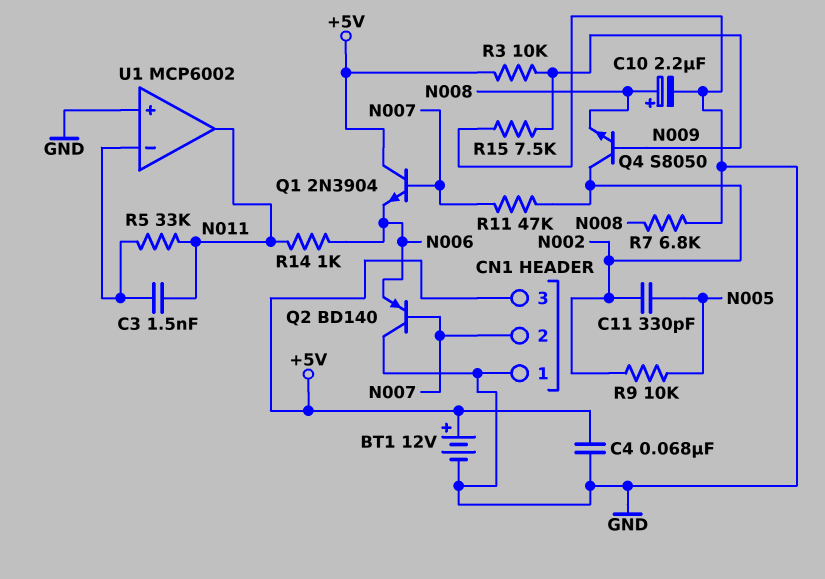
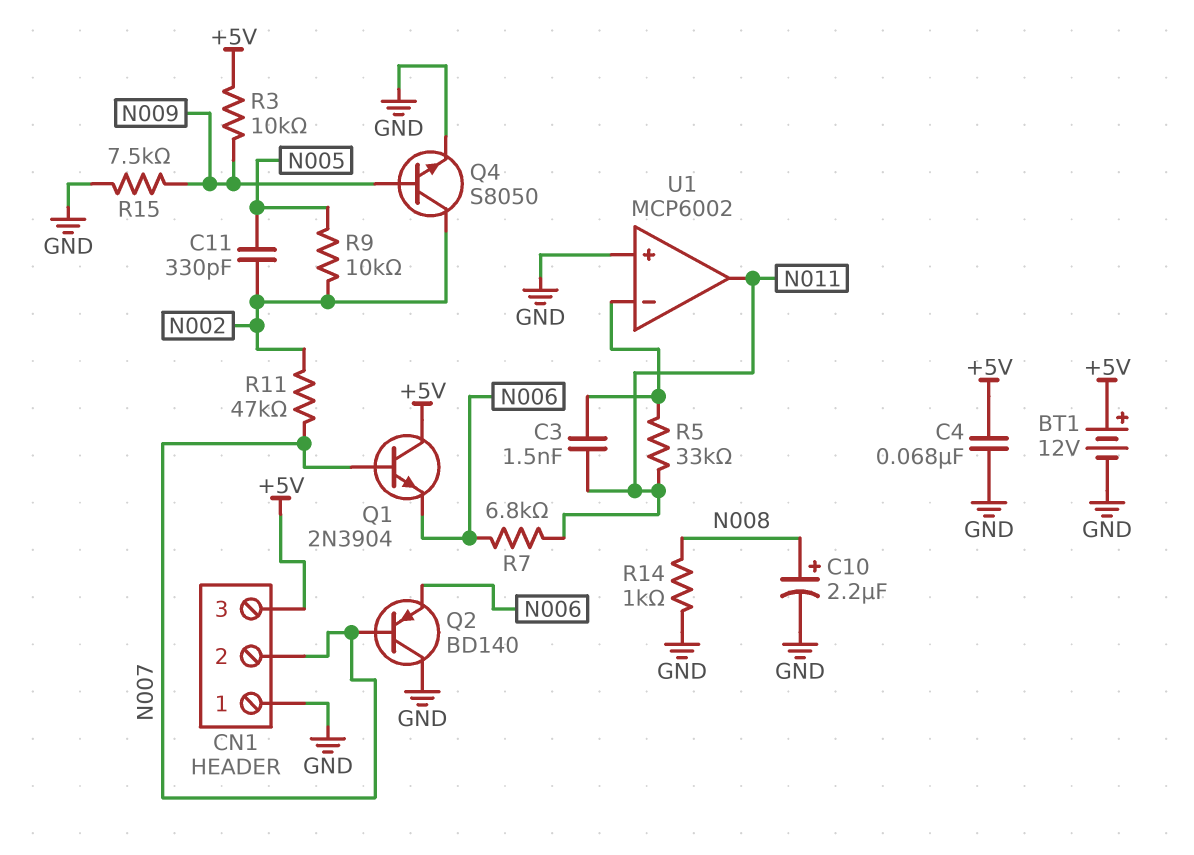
Q4: NPN S8050 (B N009, C N002, E N008) -> NPN S8050 (B N009, C N002, E GND)
R7: 6.8k (GND, N008) -> 6.8k (N006, N011)
R14: 1k (N006, N011) -> 1k (GND, N008)

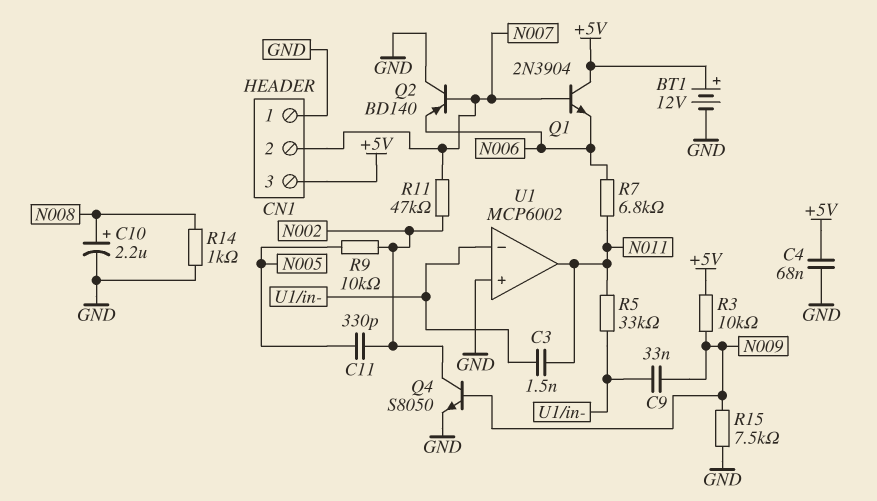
C9: none -> 33nF (N009, U1/in-)

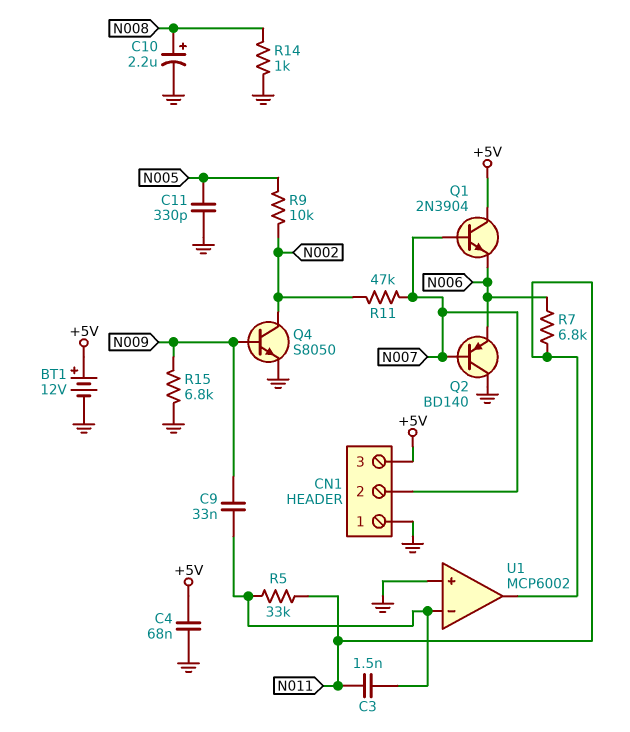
C11: 330pF (N002, N005) -> 330pF (GND, N005)
R3: 10k (+5V, N009) -> none
R15: 7.5k (GND, N009) -> 6.8k (GND, N009)

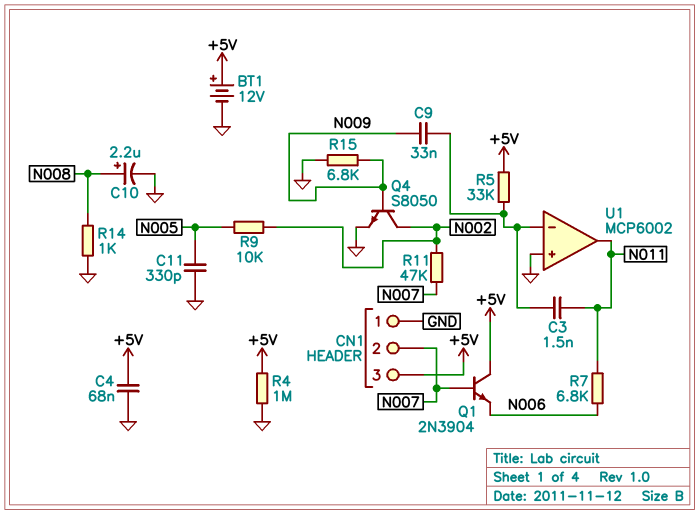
Q2: PNP BD140 (B N007, C GND, E N006) -> none
R4: none -> 1M (+5V, GND)
R5: 33k (N011, U1/in-) -> 33k (+5V, U1/in-)

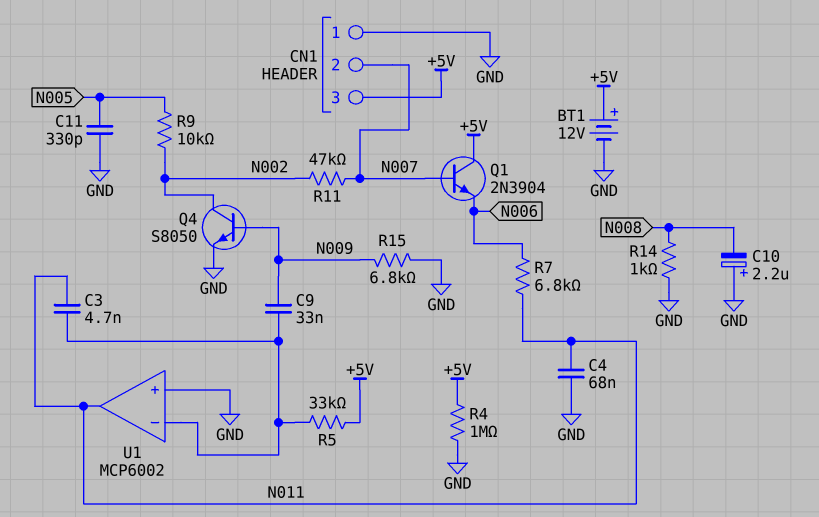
C3: 1.5nF (N011, U1/in-) -> 4.7nF (N011, U1/in-)
C4: 68nF (+5V, GND) -> 68nF (GND, N011)
C10: 2.2uF (plus N008, minus GND) -> 2.2uF (plus GND, minus N008)

